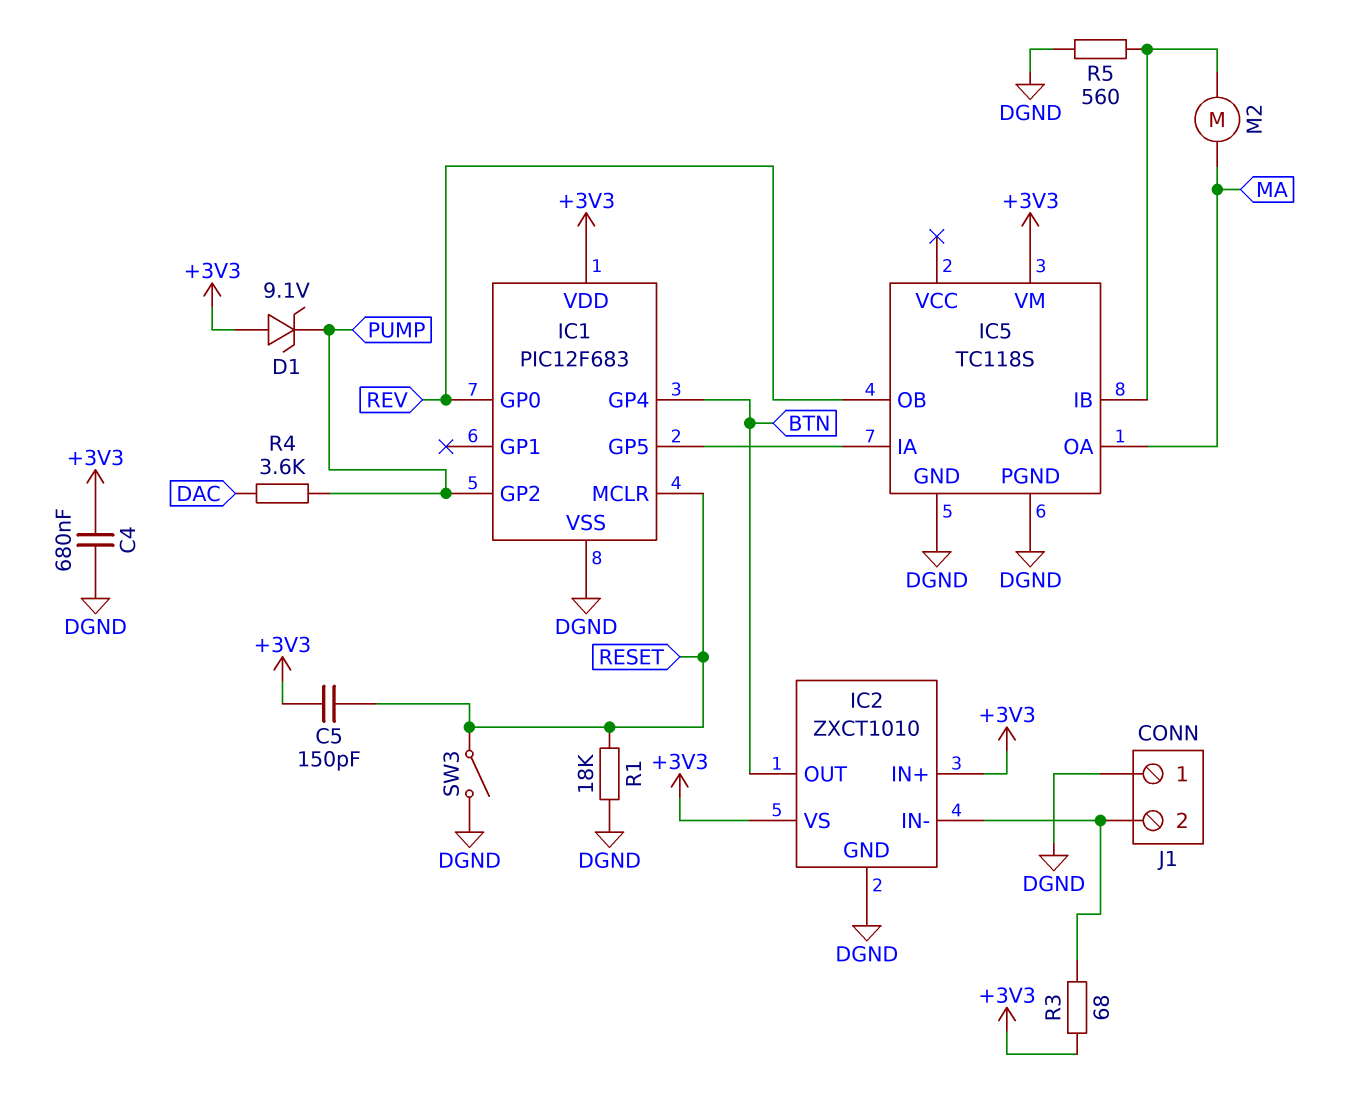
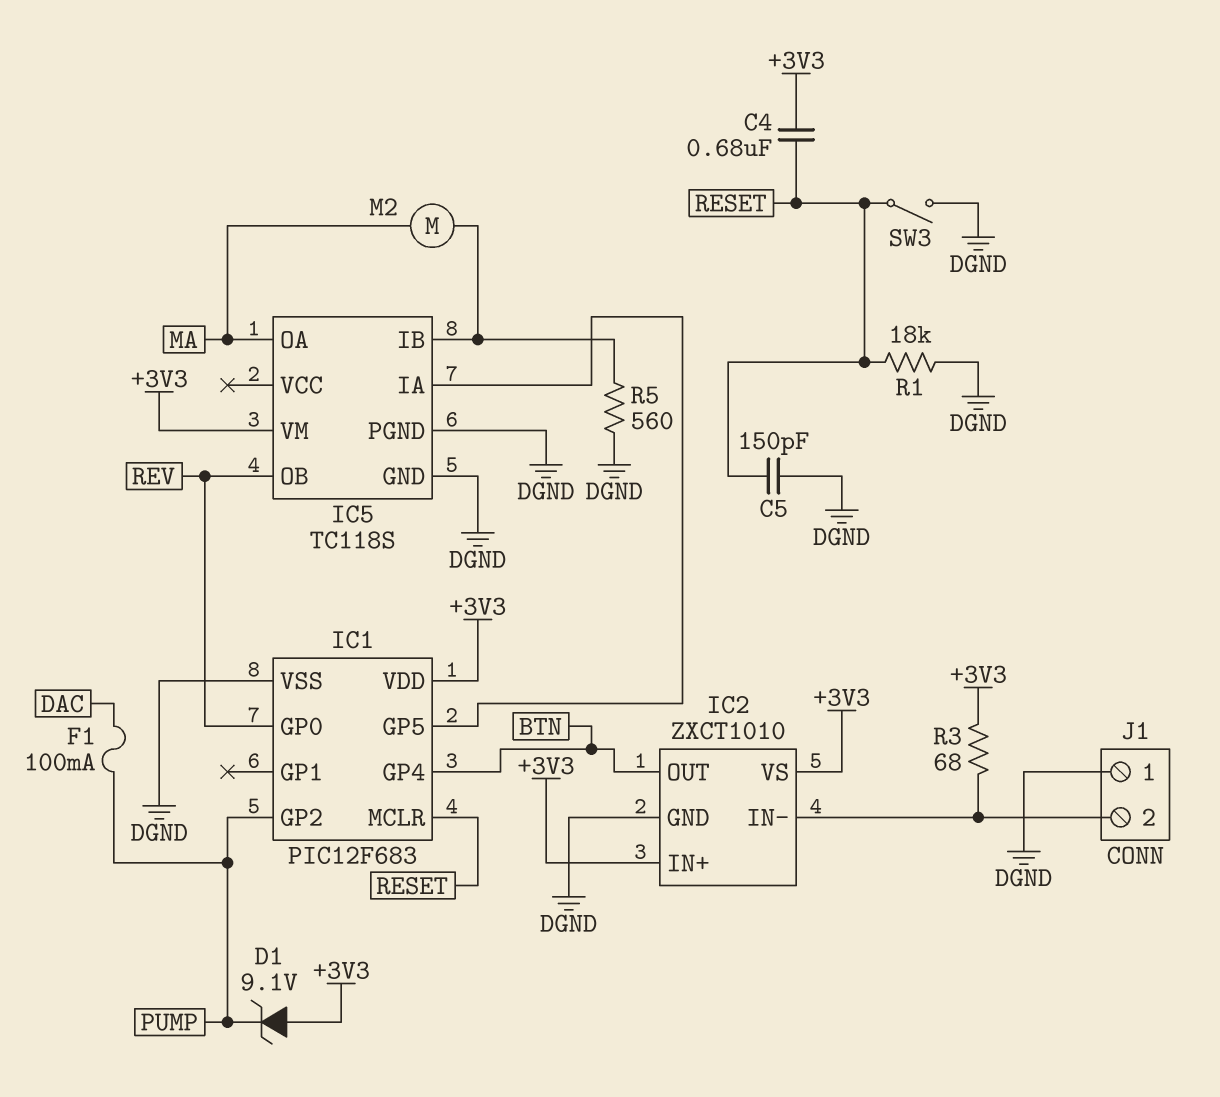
C4: 680nF (+3V3, DGND) -> 680nF (+3V3, RESET)
C5: 150pF (+3V3, RESET) -> 150pF (DGND, RESET)
F1: none -> 100mA (DAC, PUMP)
R4: 3.6k (DAC, PUMP) -> none

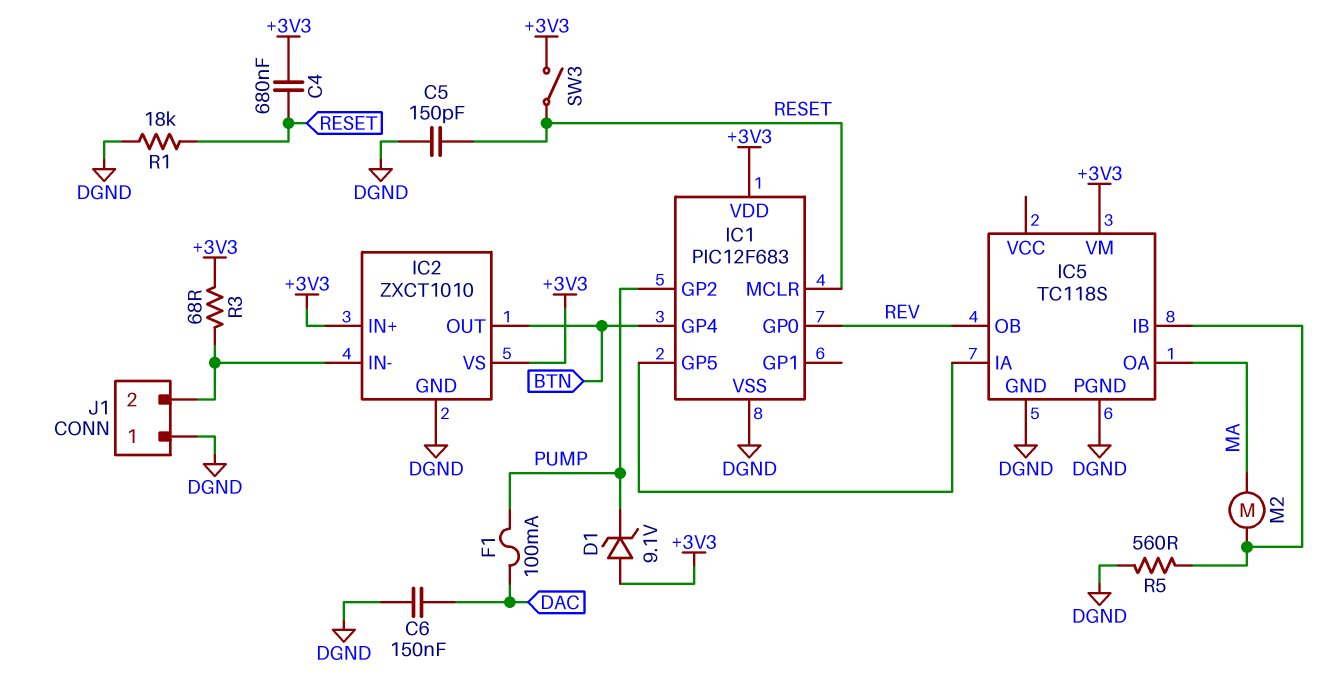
C6: none -> 150nF (DAC, DGND)
SW3: switch (DGND, RESET) -> switch (+3V3, RESET)

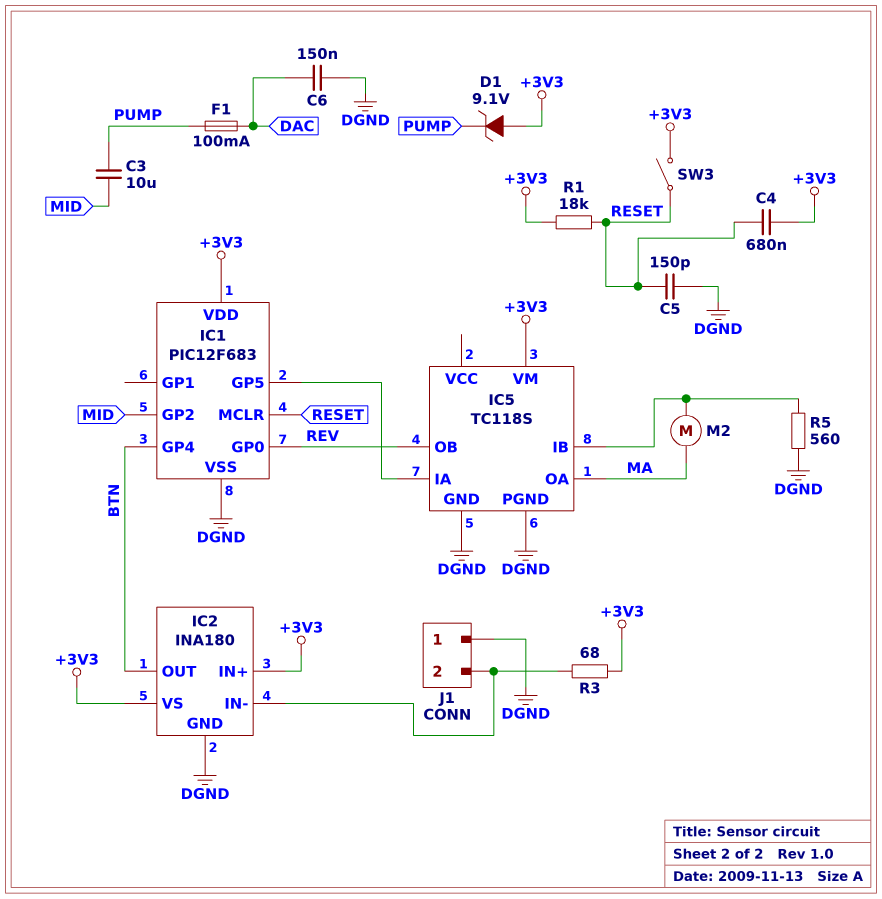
C3: none -> 10uF (MID, PUMP)
IC1 pin GP2: PUMP -> MID
IC2: ZXCT1010 -> INA180
R1: 18k (DGND, RESET) -> 18k (+3V3, RESET)

